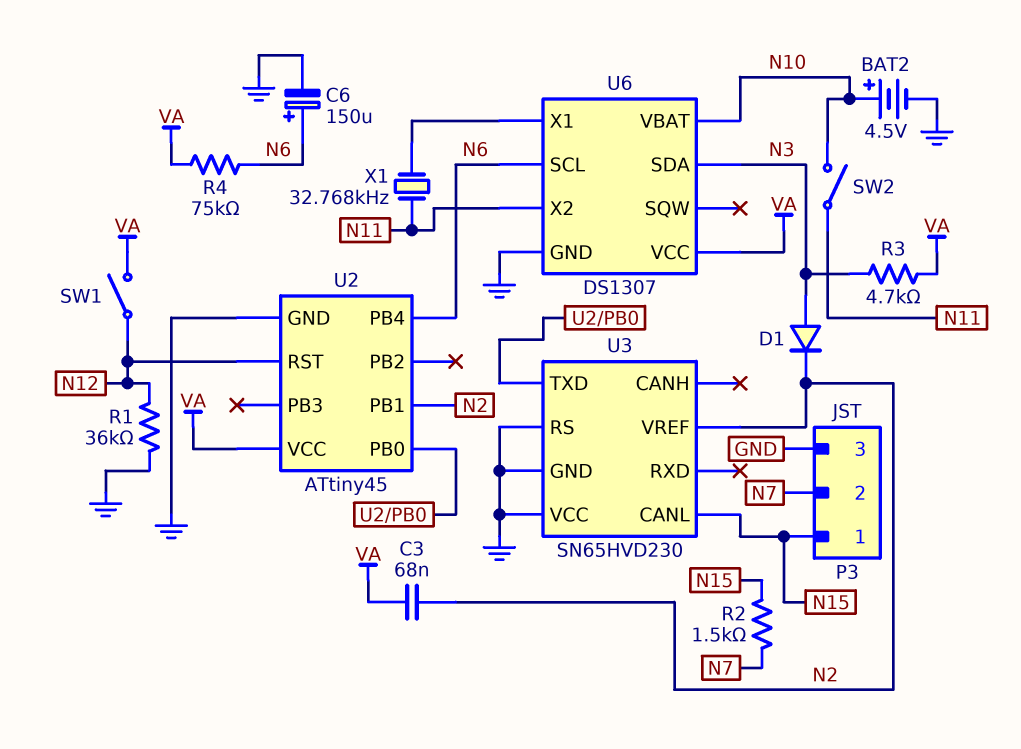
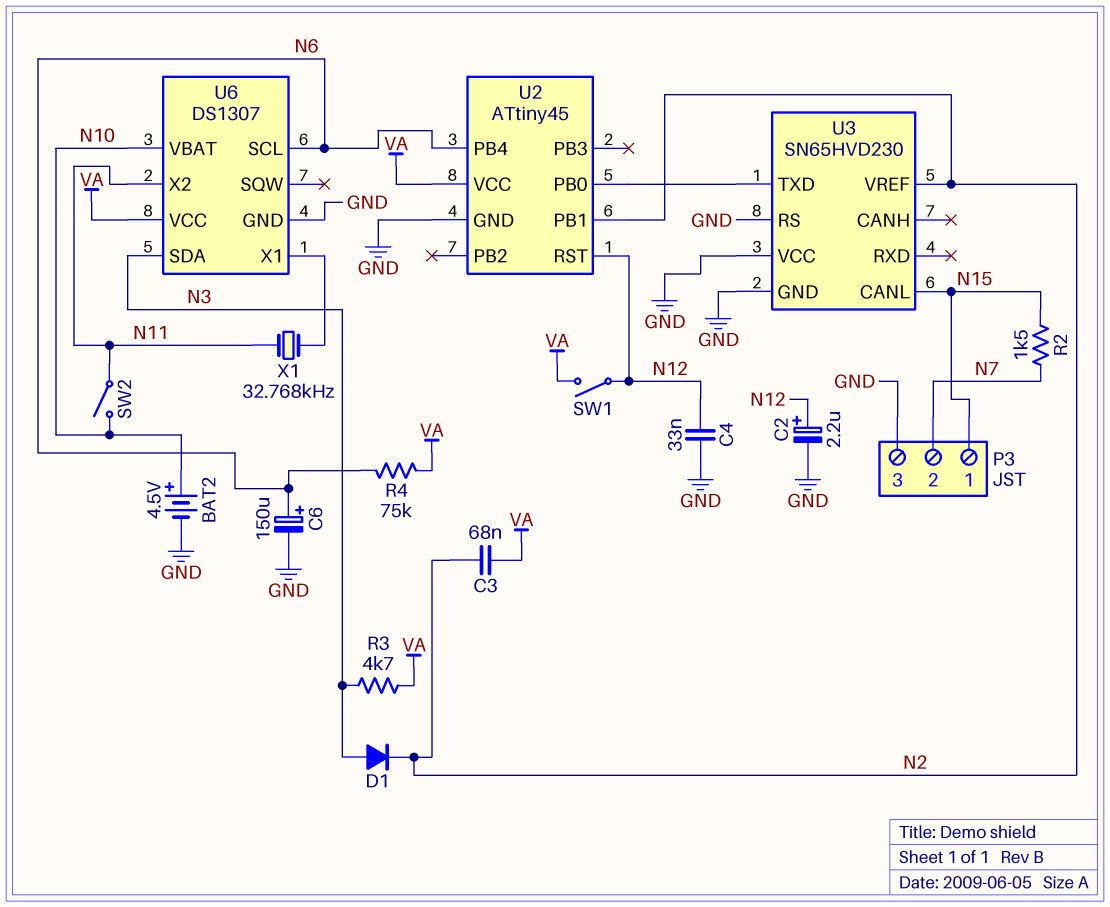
C2: none -> 2.2uF (plus N12, minus GND)
C4: none -> 33nF (GND, N12)
R1: 36k (GND, N12) -> none

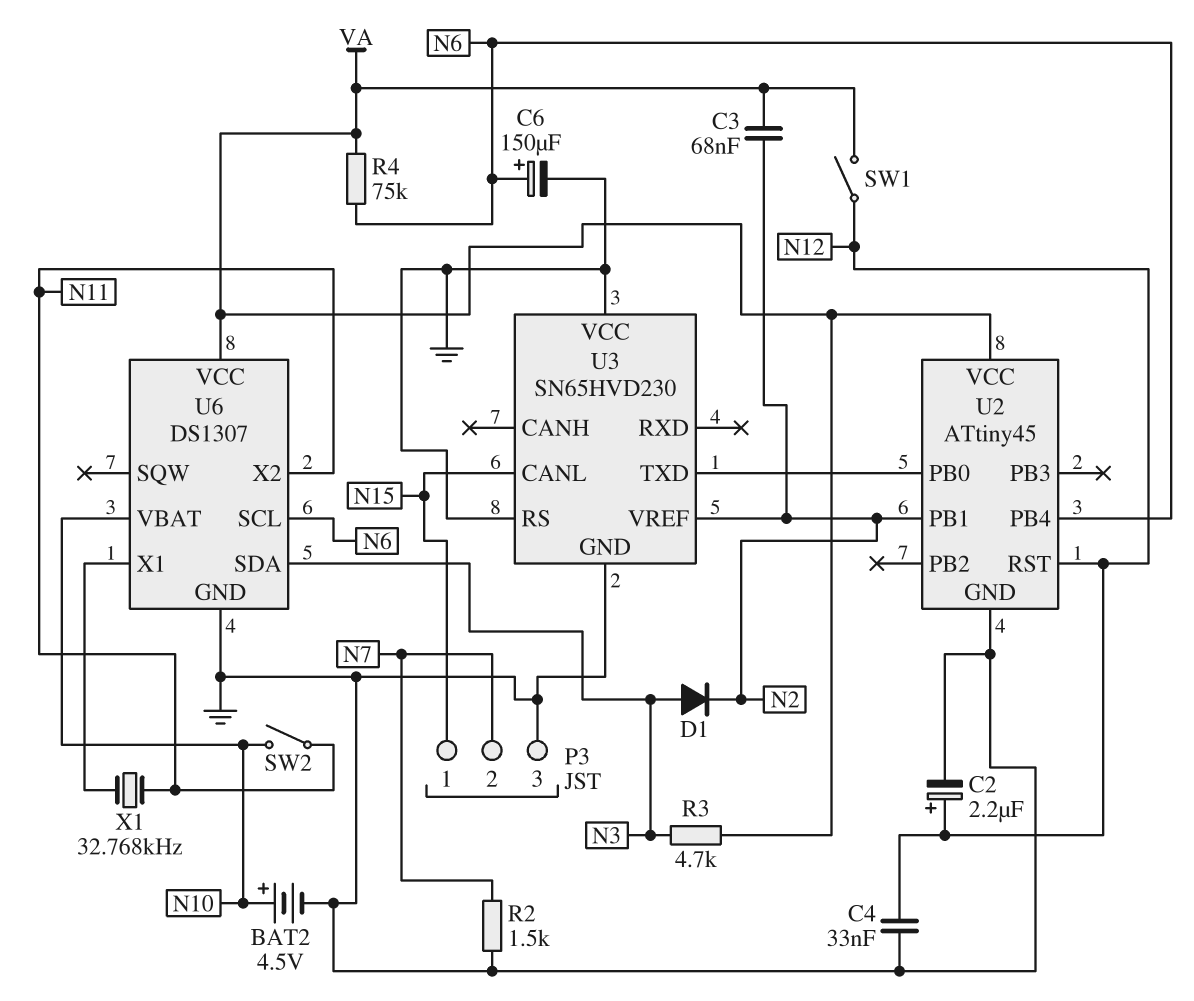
R2: 1.5k (N7, N15) -> 1.5k (GND, N7)

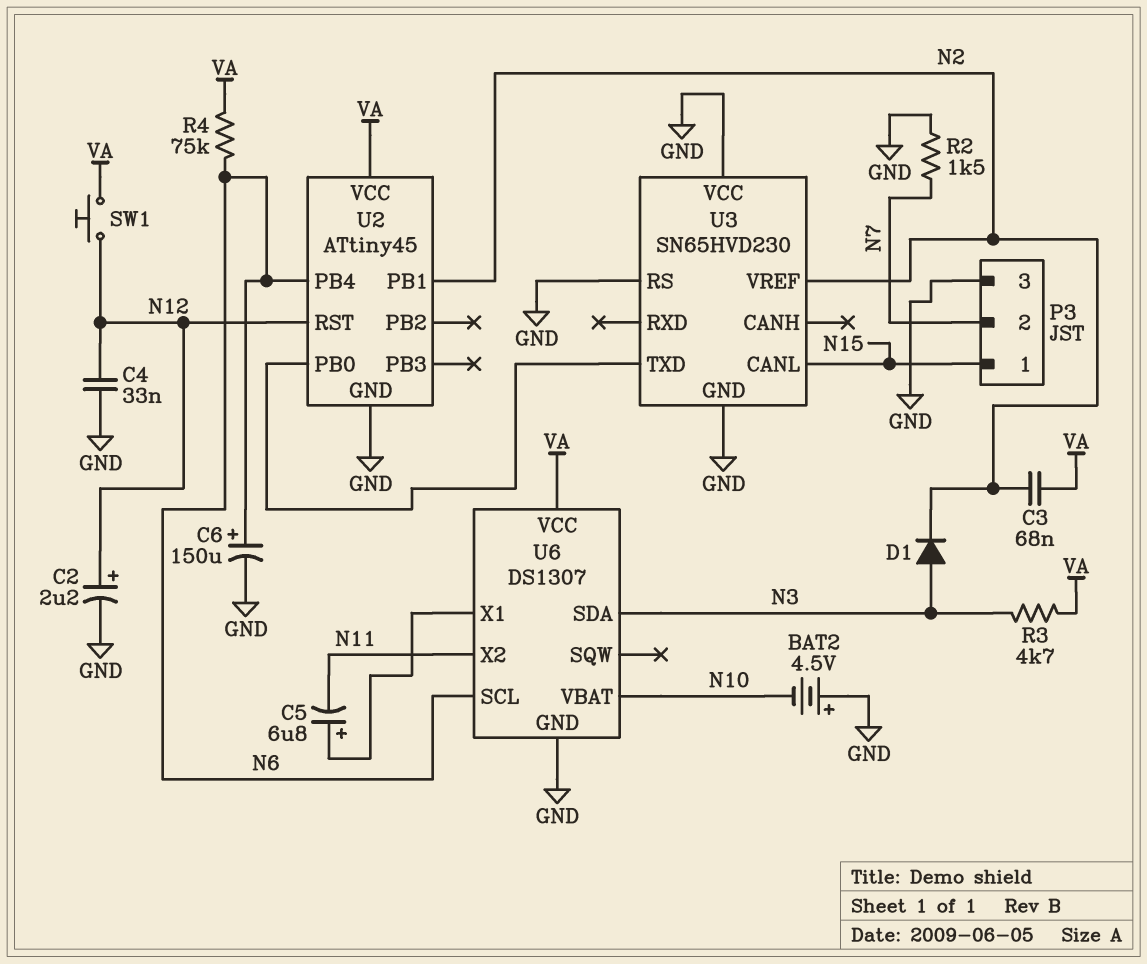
BAT2: 4.5V (plus N10, minus GND) -> 4.5V (plus GND, minus N10)
C5: none -> 6.8uF (plus U6/X1, minus N11)
SW1: switch (N12, VA) -> button (N12, VA)
SW2: switch (N10, N11) -> none
X1: 32.768kHz (N11, U6/X1) -> none

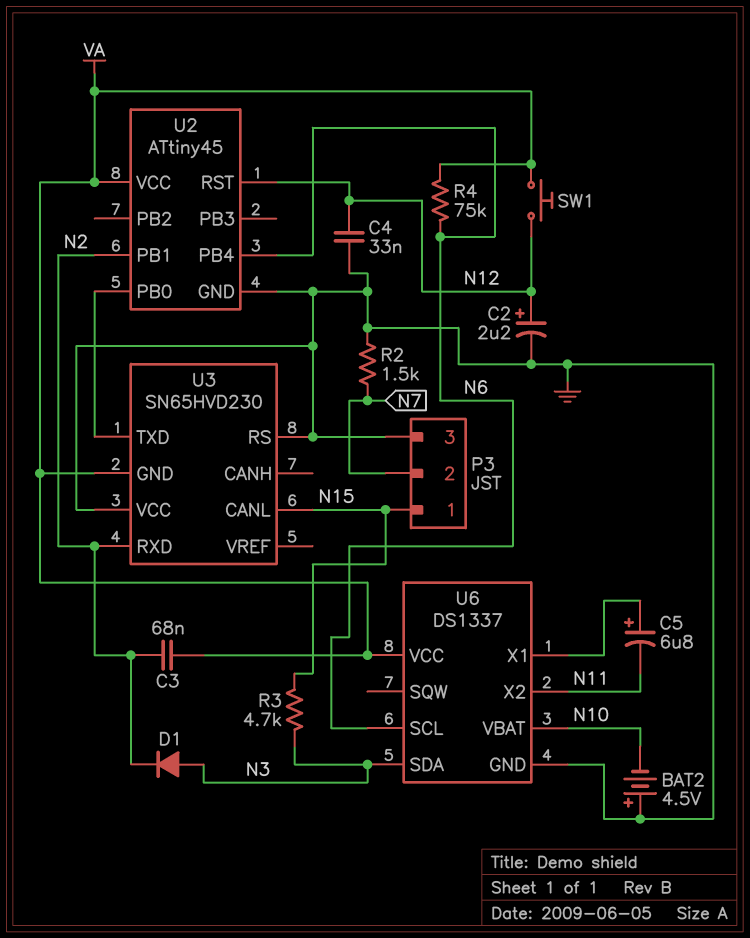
C6: 150uF (plus N6, minus GND) -> none
R3: 4.7k (N3, VA) -> 4.7k (N3, N15)
U3 pin GND: GND -> VA
U3 pin RXD: none -> N2
U3 pin VREF: N2 -> none
U6: DS1307 -> DS1337

